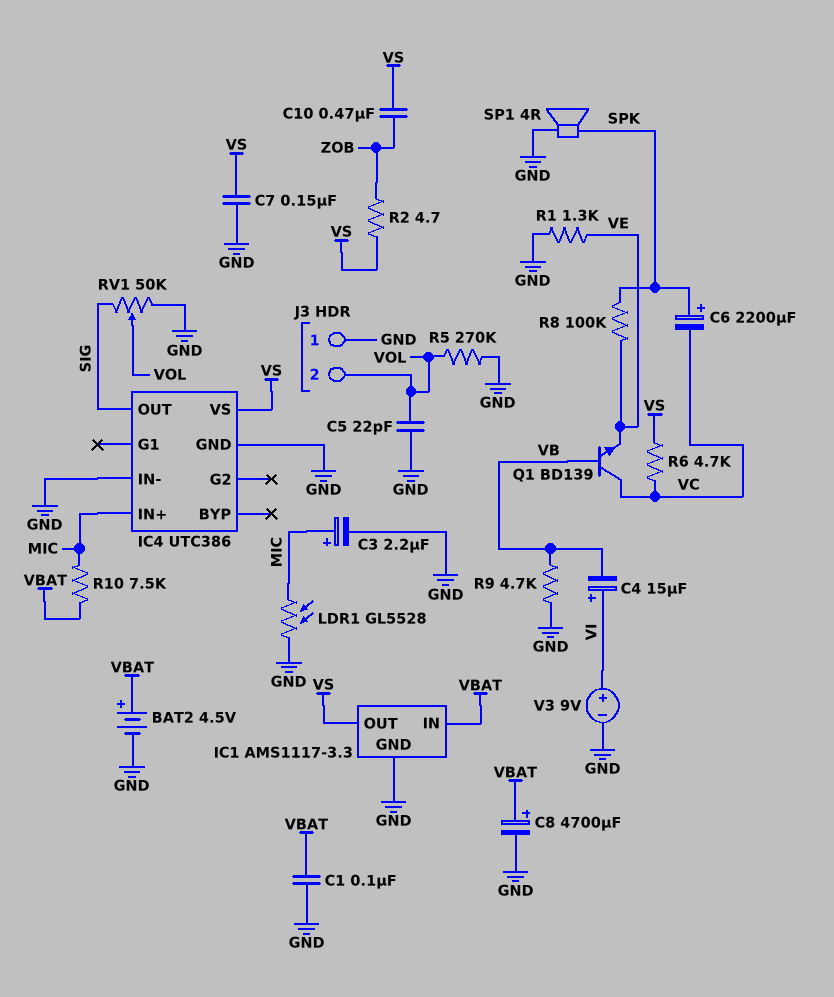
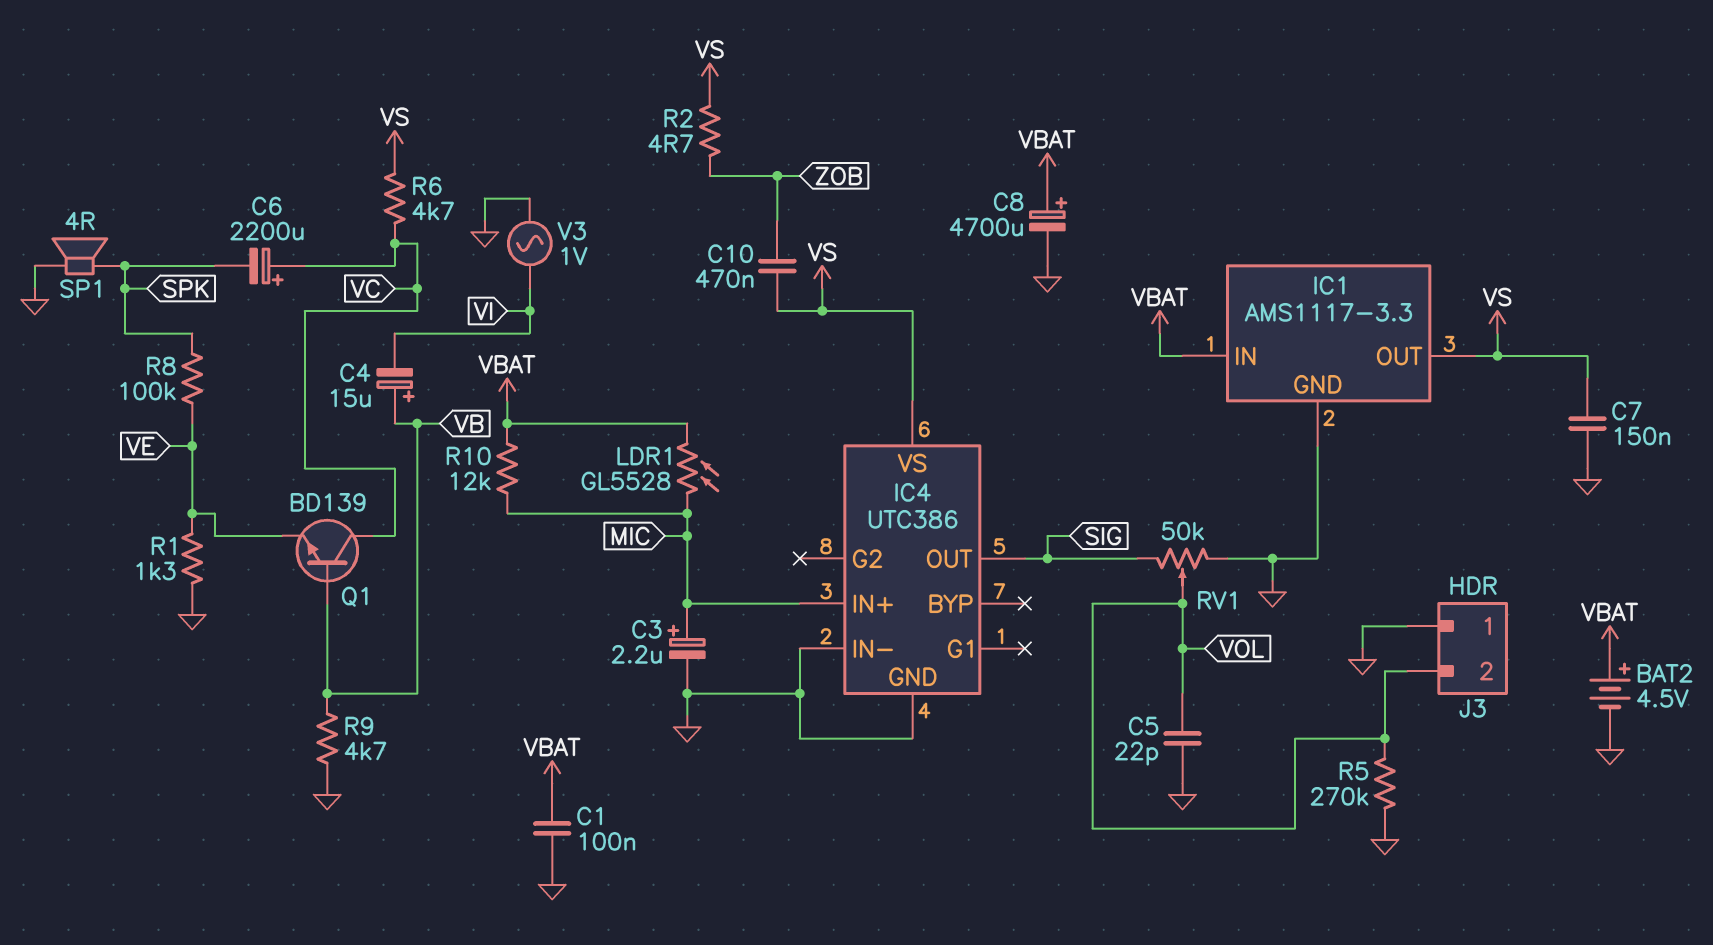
C4: 15uF (plus VI, minus VB) -> 15uF (plus VB, minus VI)
C6: 2200uF (plus SPK, minus VC) -> 2200uF (plus VC, minus SPK)
LDR1: GL5528 (GND, MIC) -> GL5528 (MIC, VBAT)
R10: 7.5k (MIC, VBAT) -> 12k (MIC, VBAT)
V3: 9V (plus VI, minus GND) -> AC 1V (GND, VI)

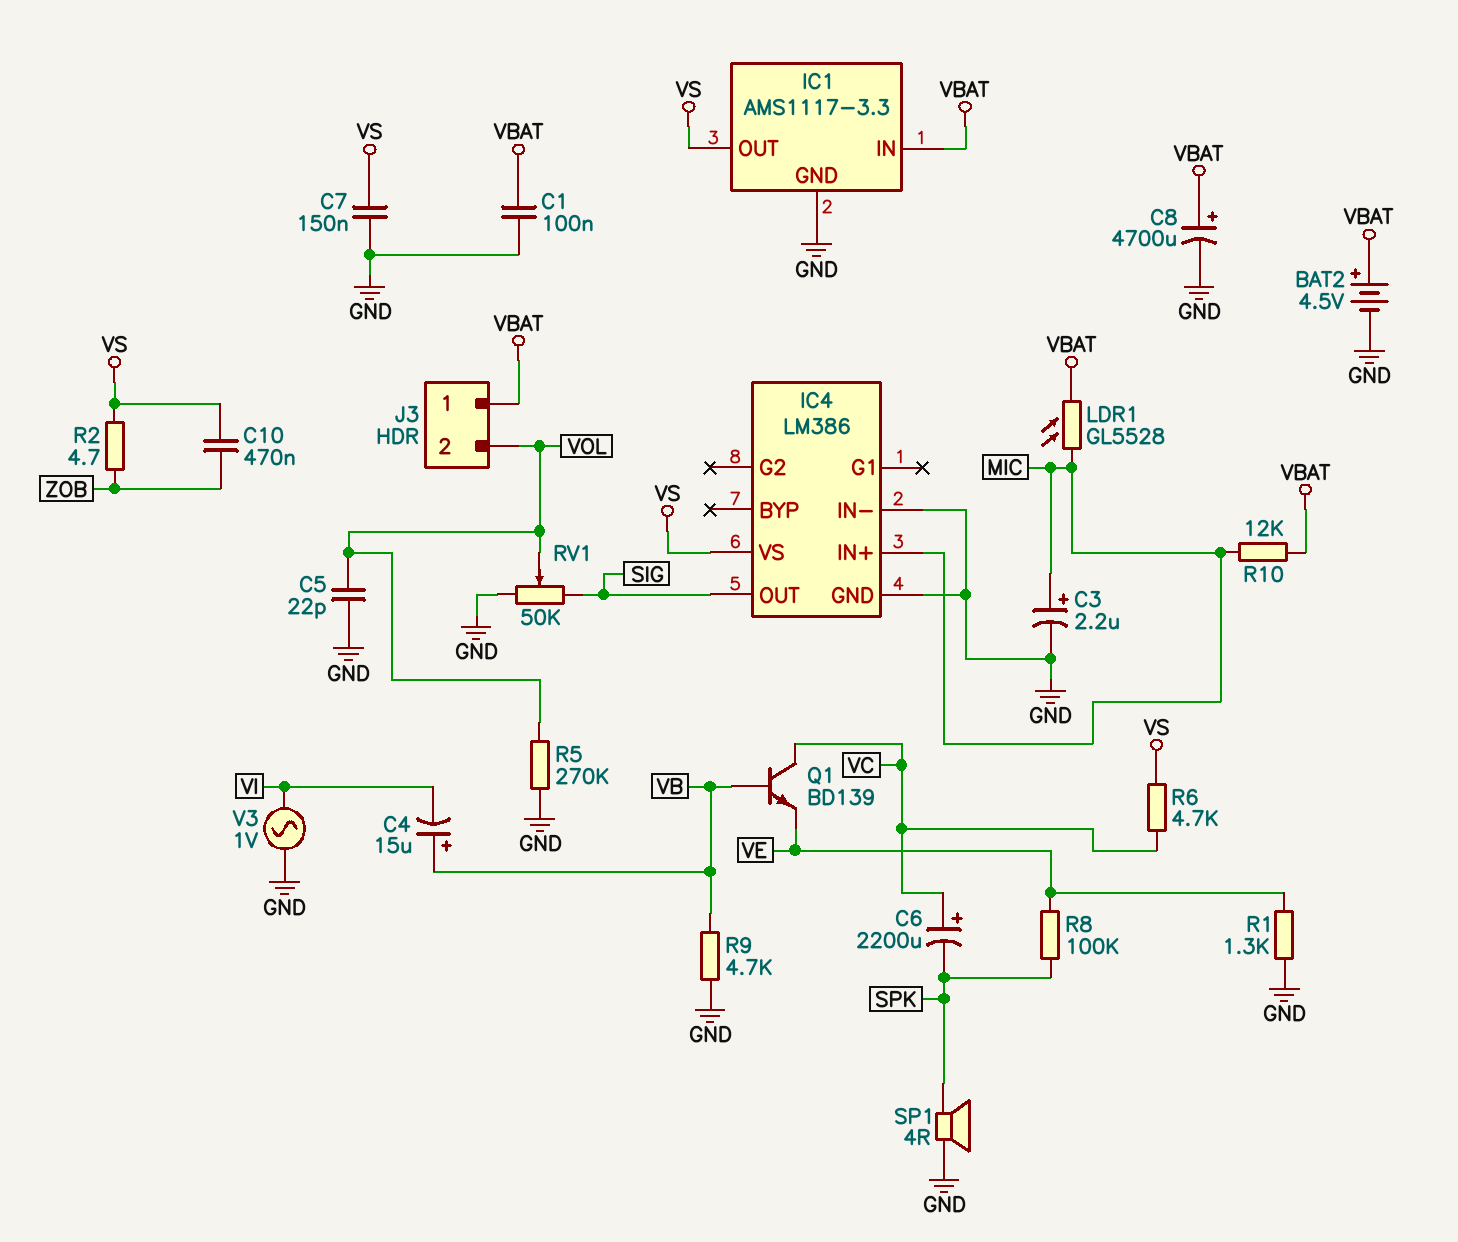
IC4: UTC386 -> LM386
J3 pin 1: GND -> VBAT

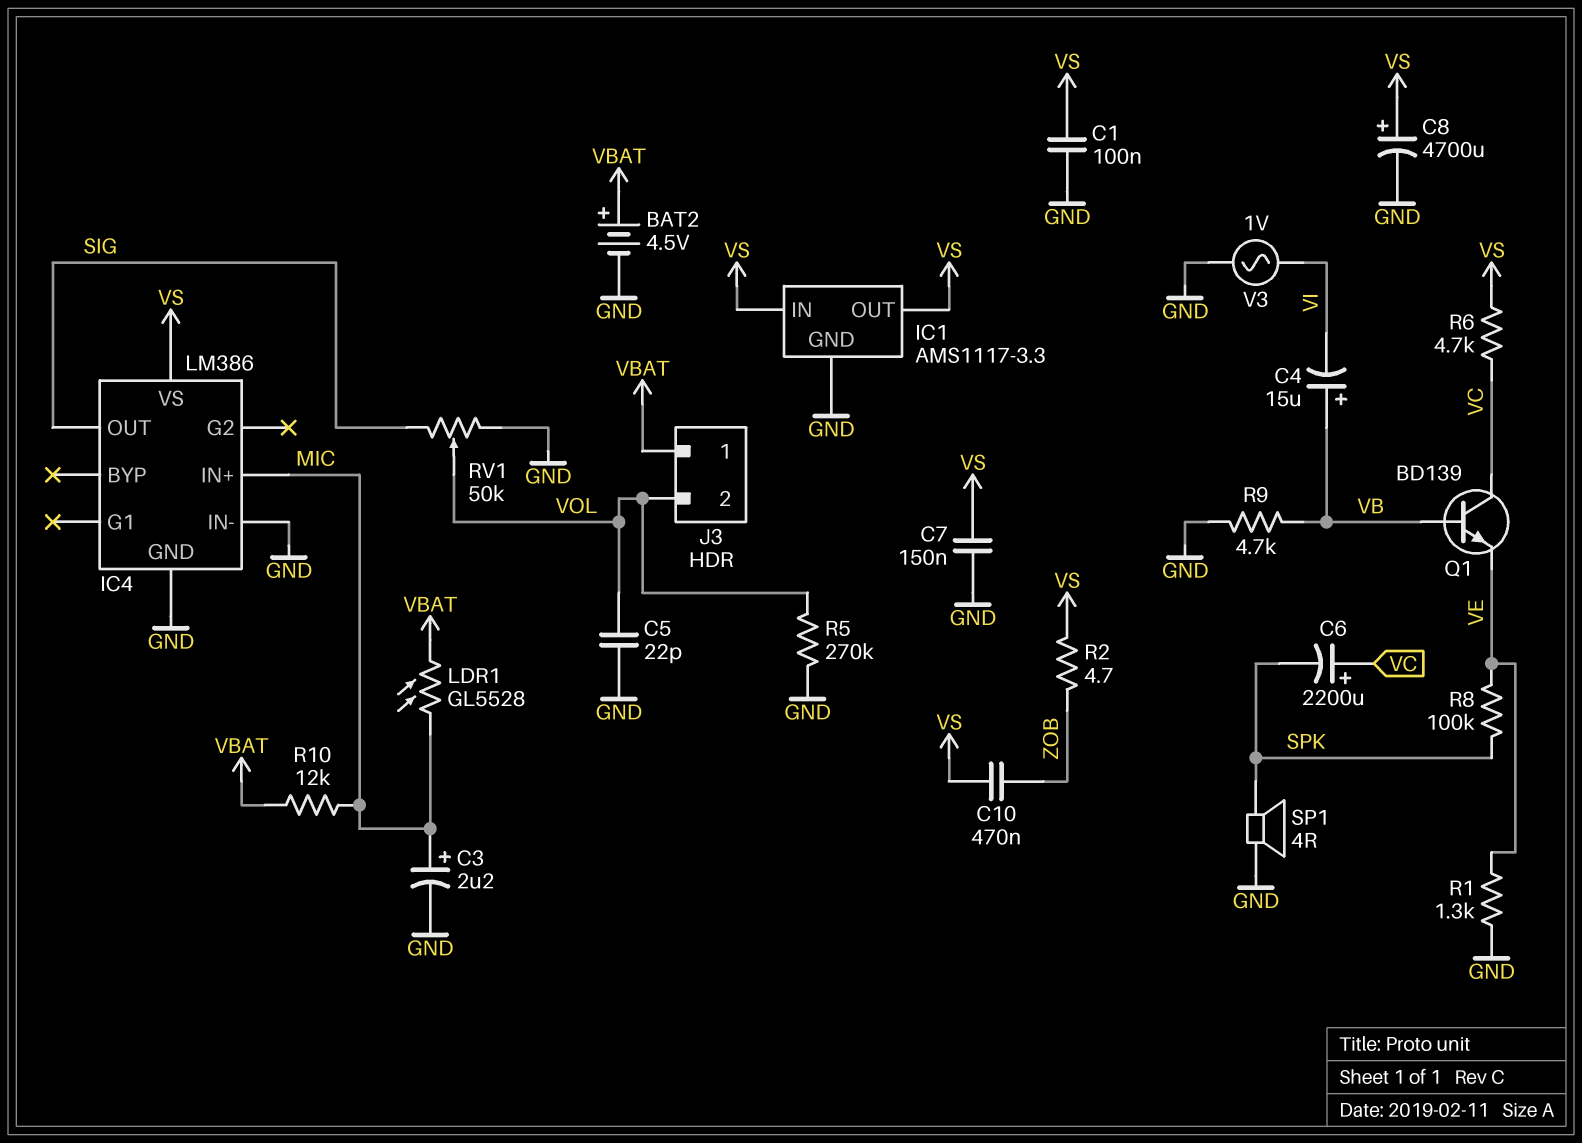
C1: 100nF (GND, VBAT) -> 100nF (GND, VS)
C8: 4700uF (plus VBAT, minus GND) -> 4700uF (plus VS, minus GND)
IC1 pin IN: VBAT -> VS

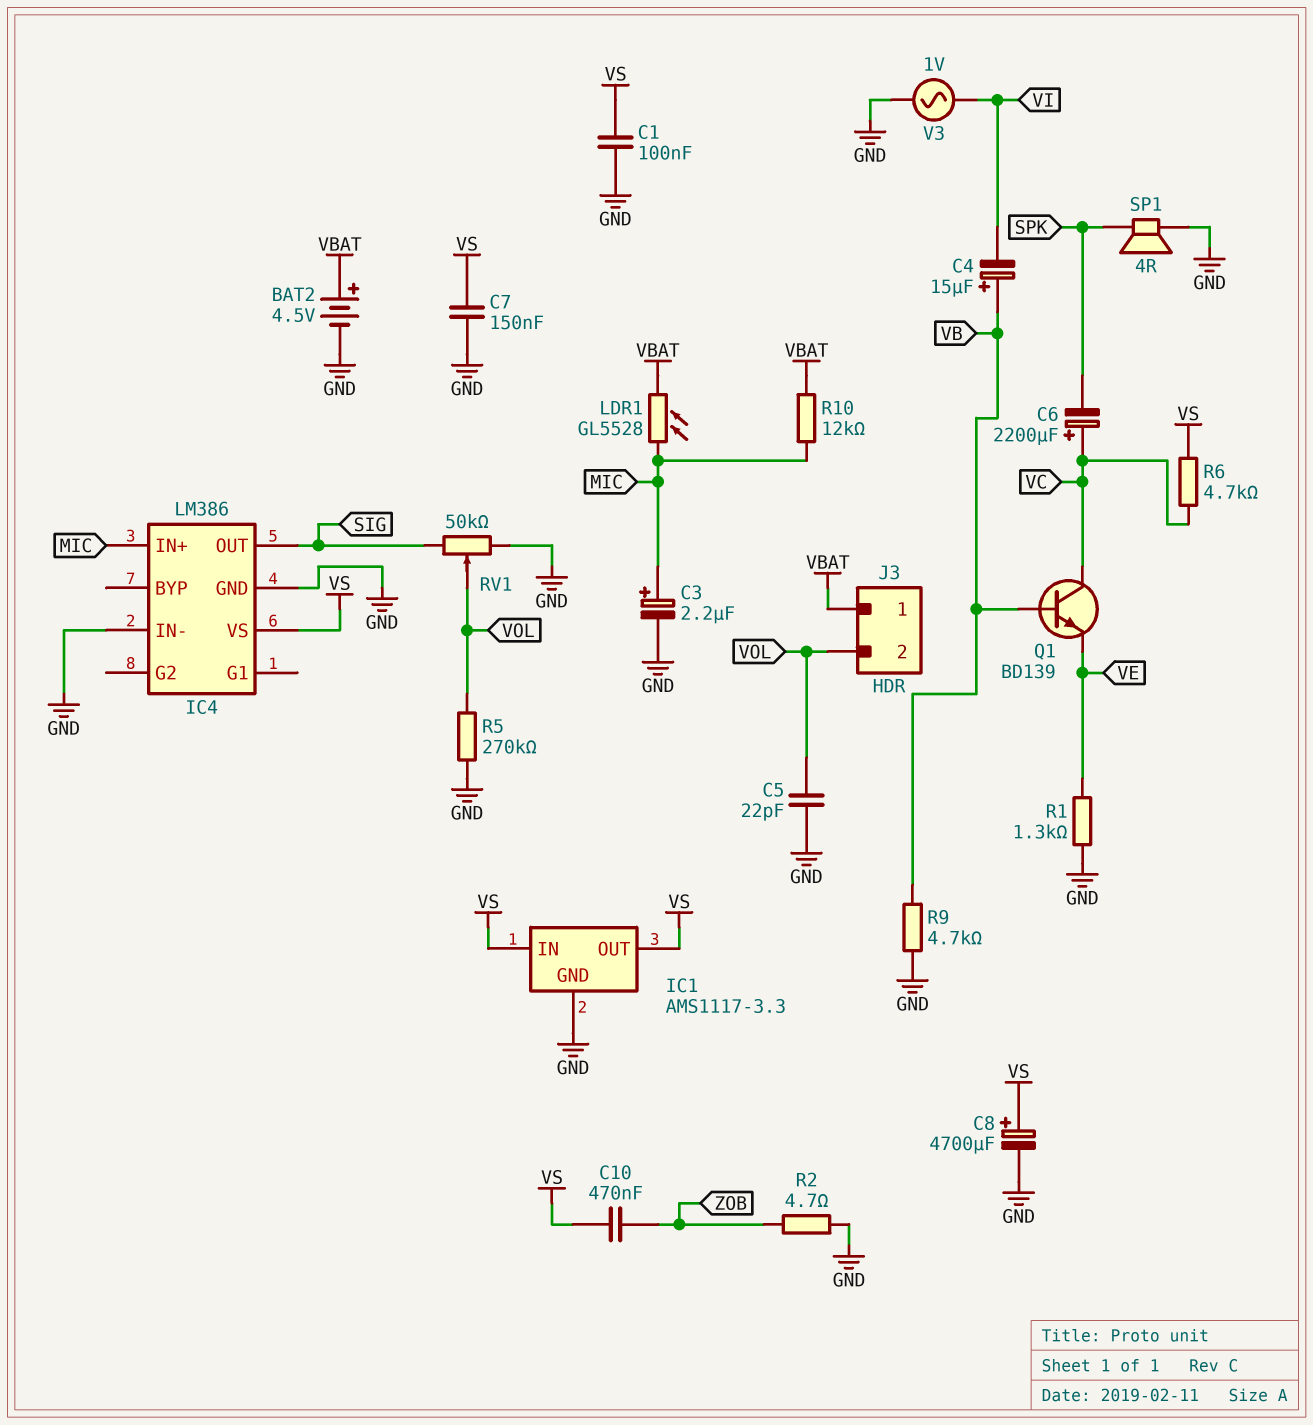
R2: 4.7 (VS, ZOB) -> 4.7 (GND, ZOB)
R8: 100k (SPK, VE) -> none

